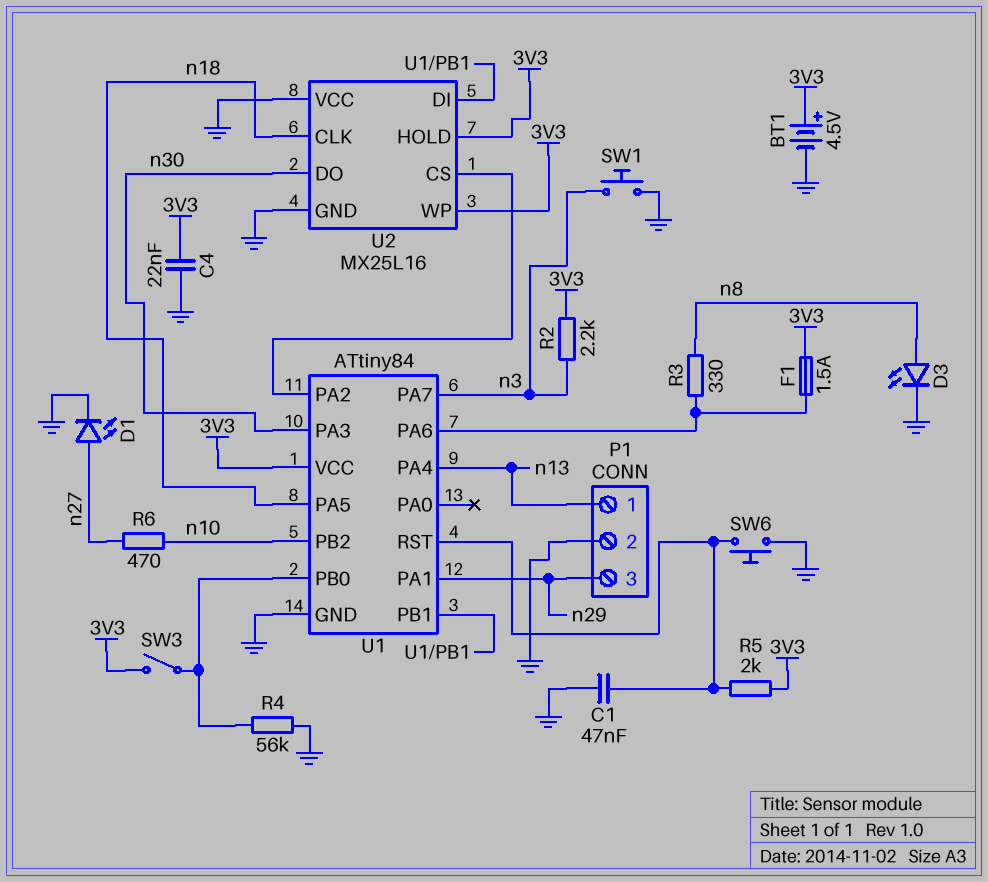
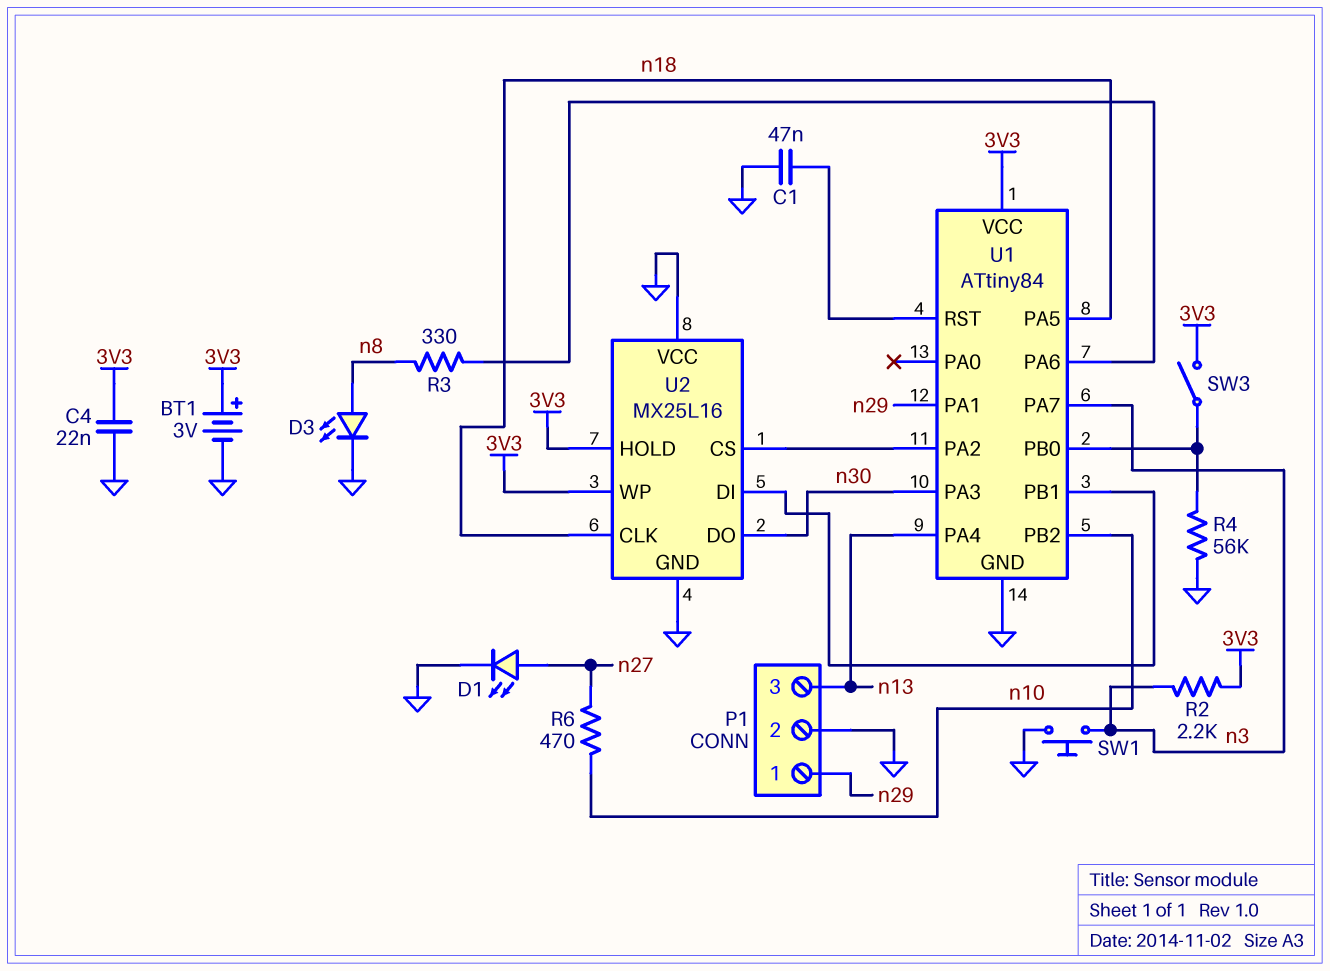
BT1: 4.5V (plus 3V3, minus GND) -> 3V (plus 3V3, minus GND)
F1: 1.5A (3V3, U1/PA6) -> none
P1 pin 1: n13 -> n29
P1 pin 3: n29 -> n13
R5: 2k (3V3, U1/RST) -> none
SW6: button (GND, U1/RST) -> none

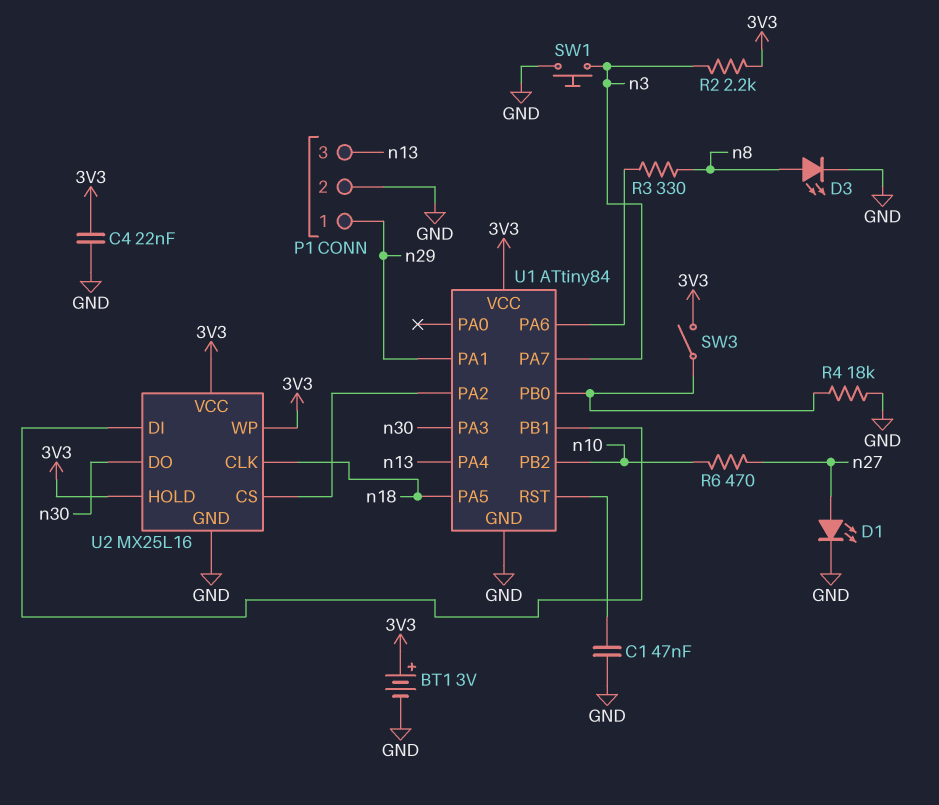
R4: 56k (GND, U1/PB0) -> 18k (GND, U1/PB0)
U2 pin VCC: GND -> 3V3

